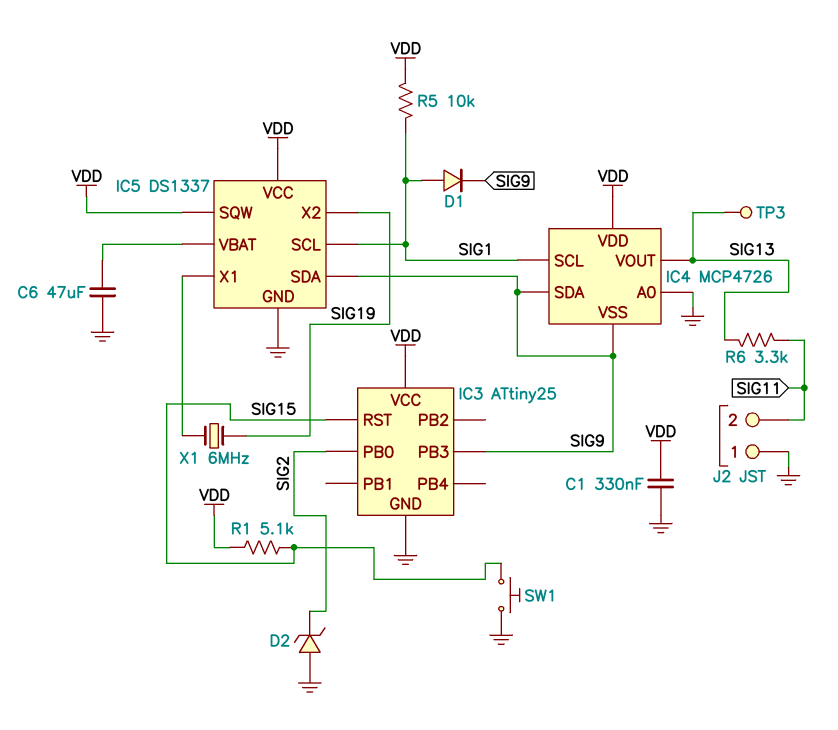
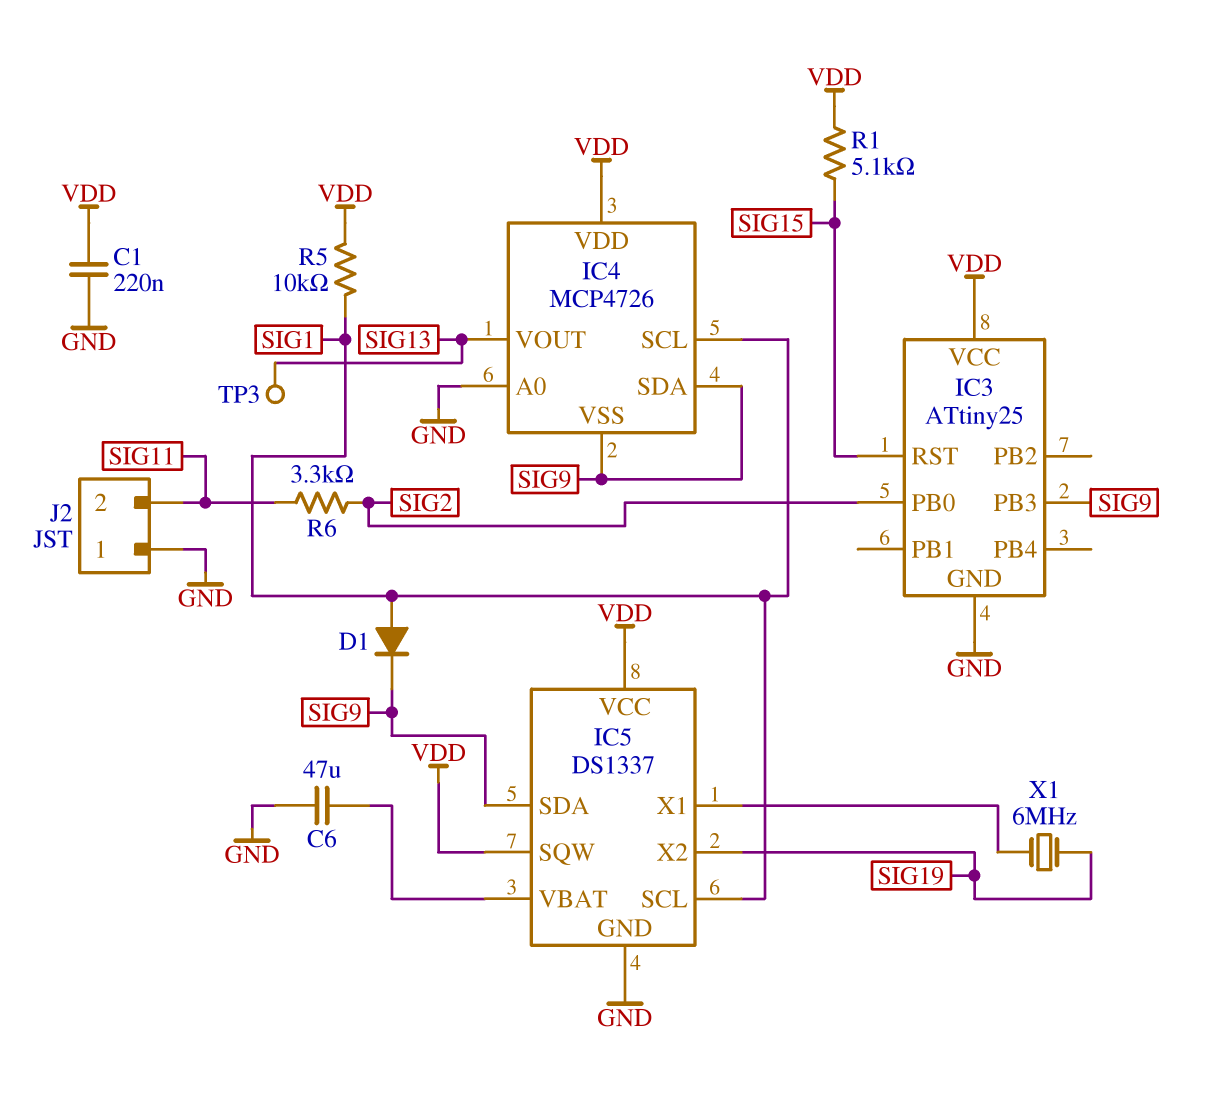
C1: 330nF (GND, VDD) -> 220nF (GND, VDD)
D2: zener (A GND, K SIG2) -> none
R6: 3.3k (SIG11, SIG13) -> 3.3k (SIG2, SIG11)
SW1: button (GND, SIG15) -> none

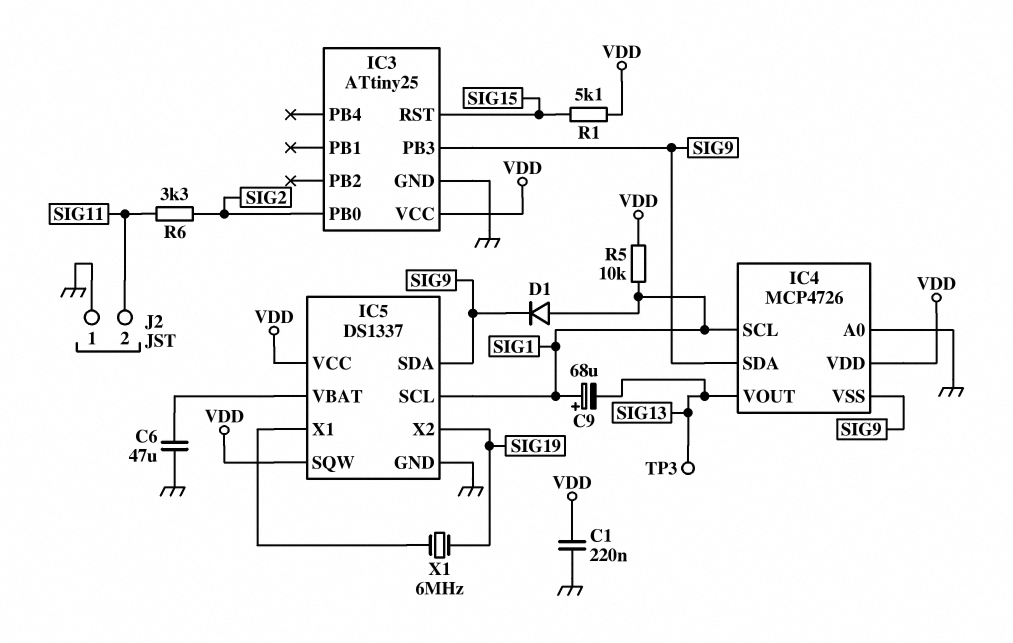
C9: none -> 68uF (plus SIG1, minus SIG13)

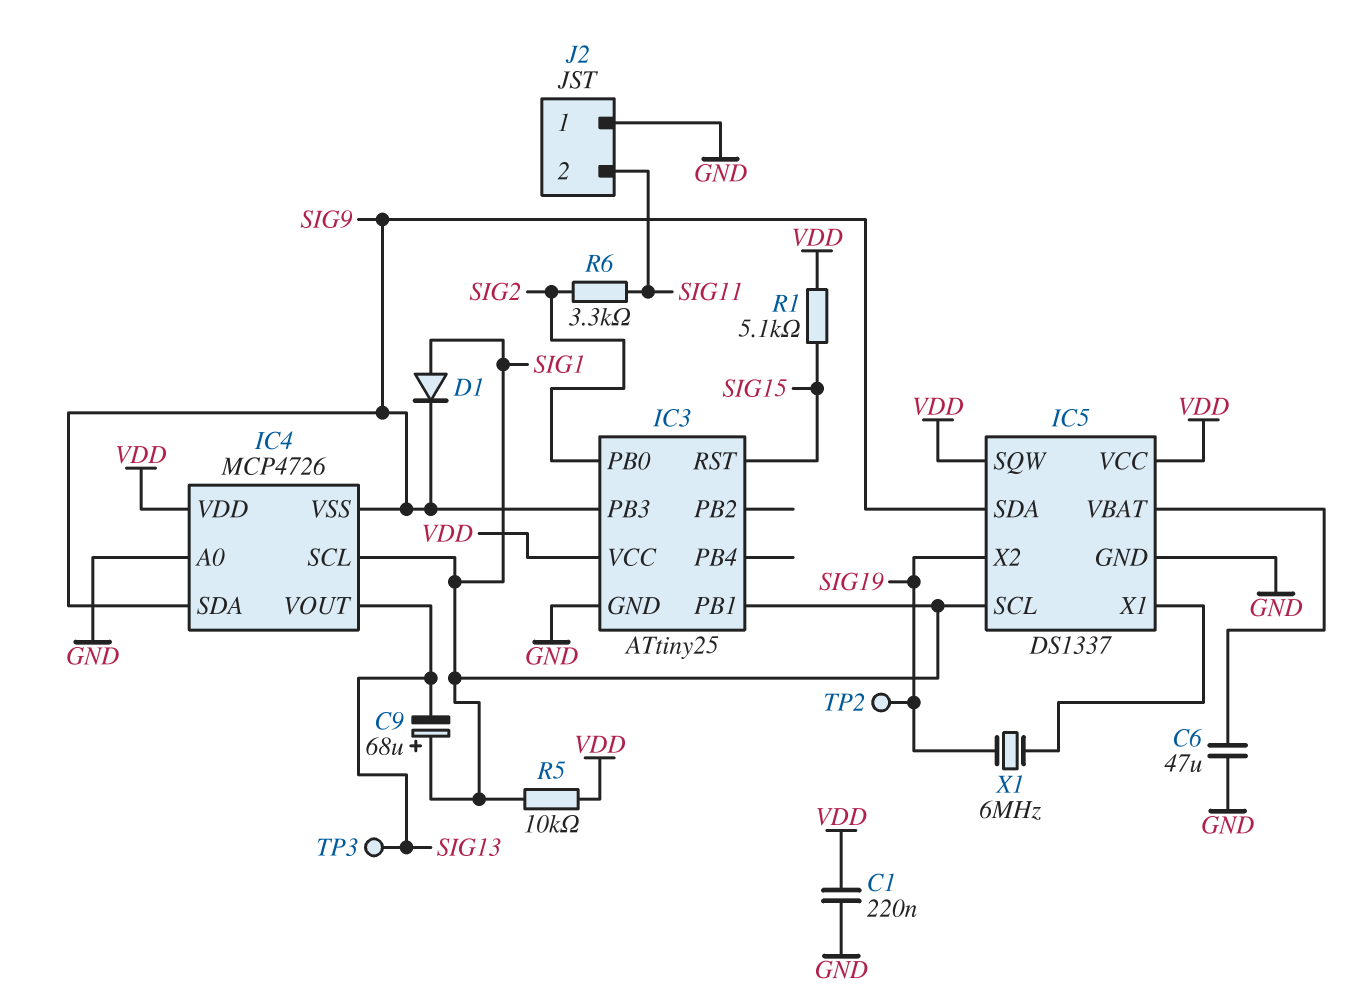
IC3 pin PB1: none -> SIG1
TP2: none -> test point (SIG19)

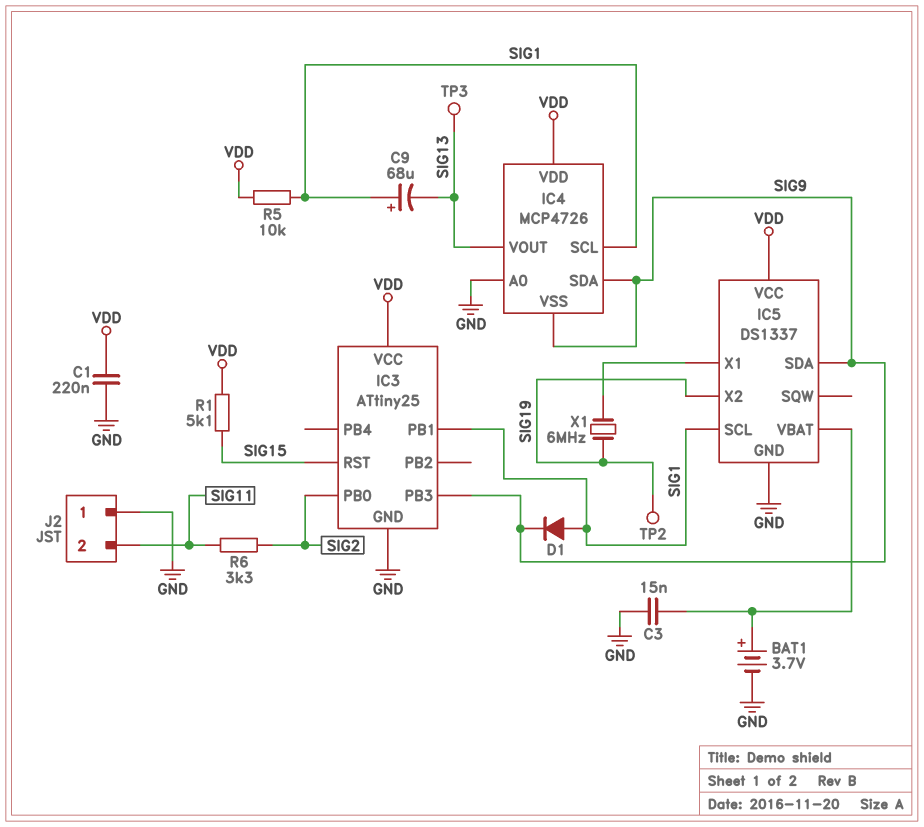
BAT1: none -> 3.7V (plus IC5/VBAT, minus GND)
C3: none -> 15nF (GND, IC5/VBAT)
C6: 47uF (GND, IC5/VBAT) -> none
IC5 pin SQW: VDD -> none

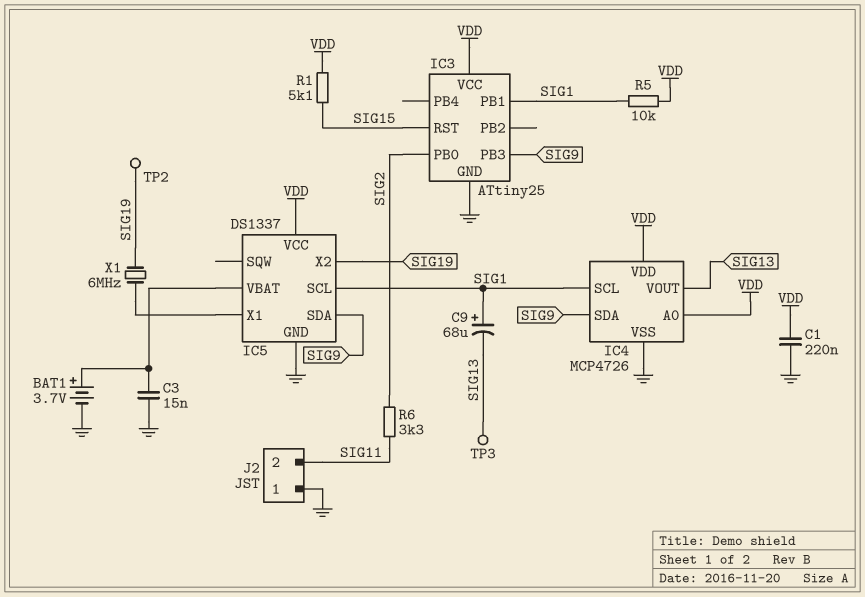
D1: diode (A SIG1, K SIG9) -> none
IC4 pin A0: GND -> VDD
IC4 pin VSS: SIG9 -> GND

